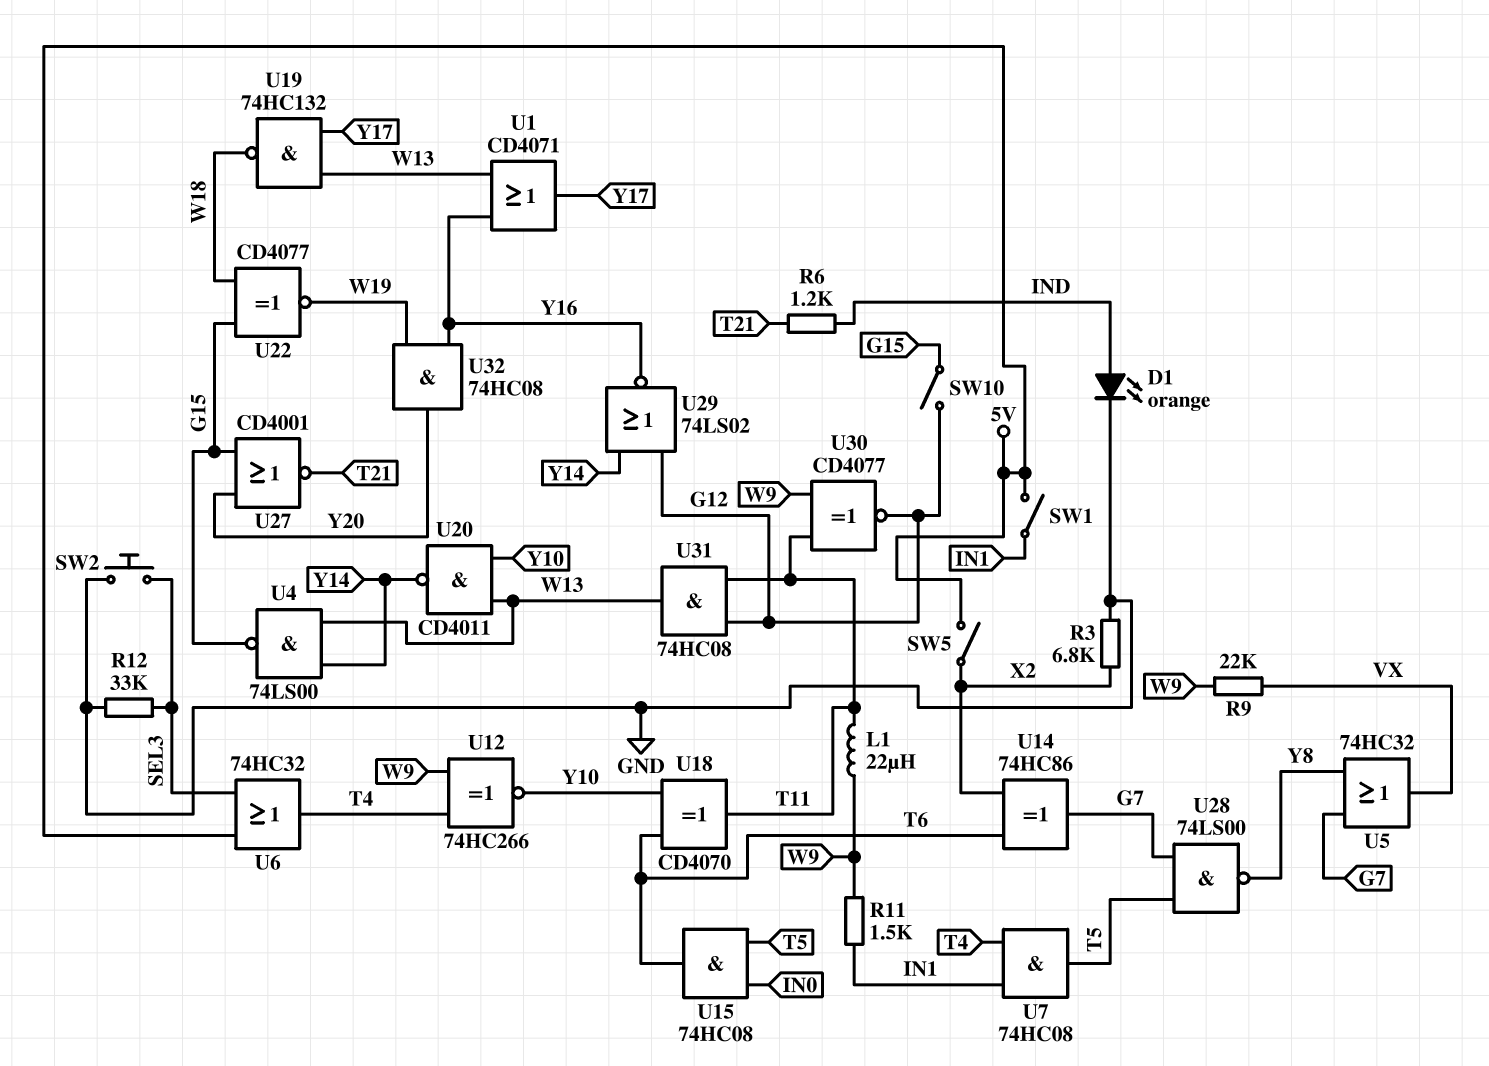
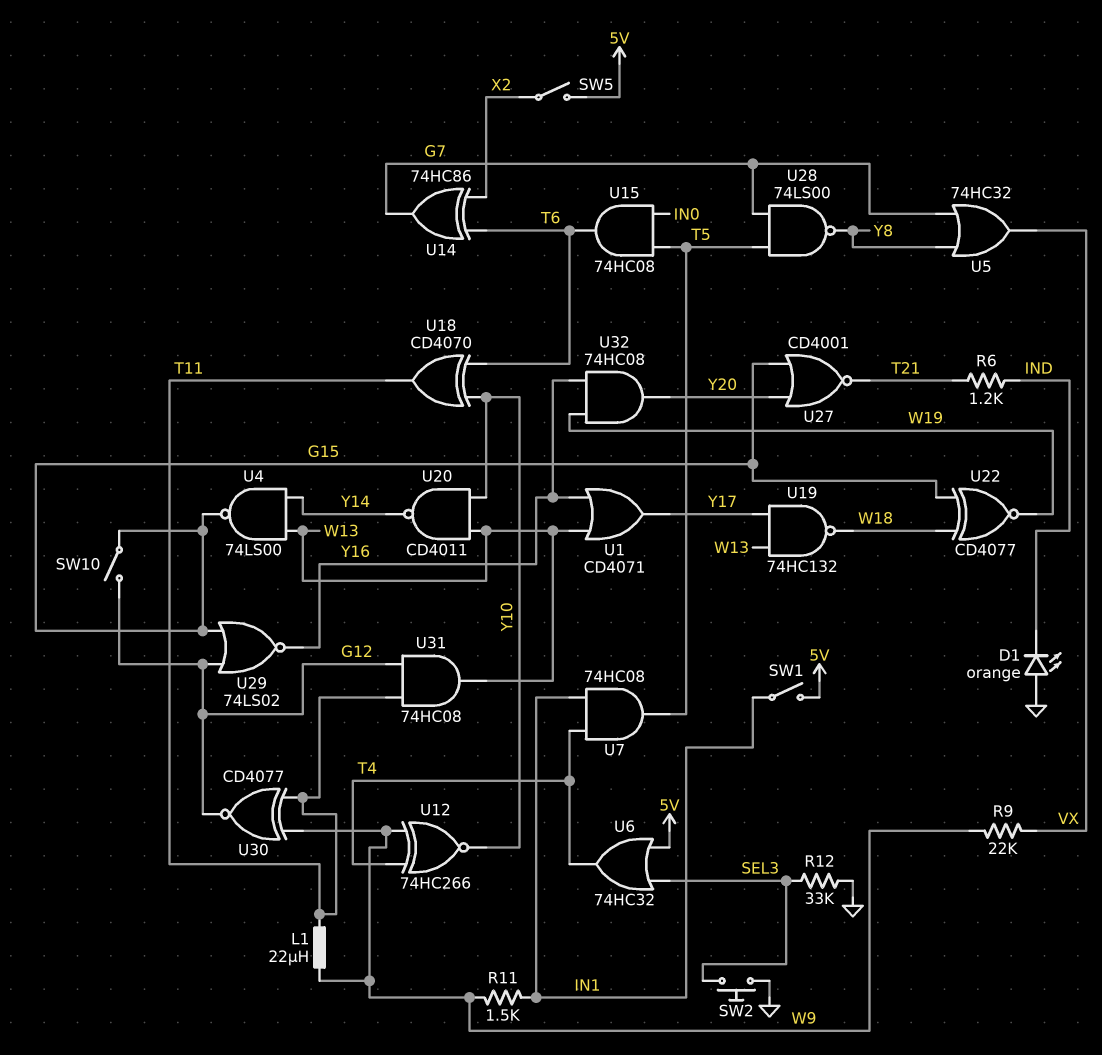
D1: LED orange (A IND, K GND) -> LED orange (A GND, K IND)
R3: 6.8k (GND, X2) -> none
U29: NOR 74LS02 (in G12, in Y14, out Y16) -> NOR 74LS02 (in G12, in G15, out Y16)

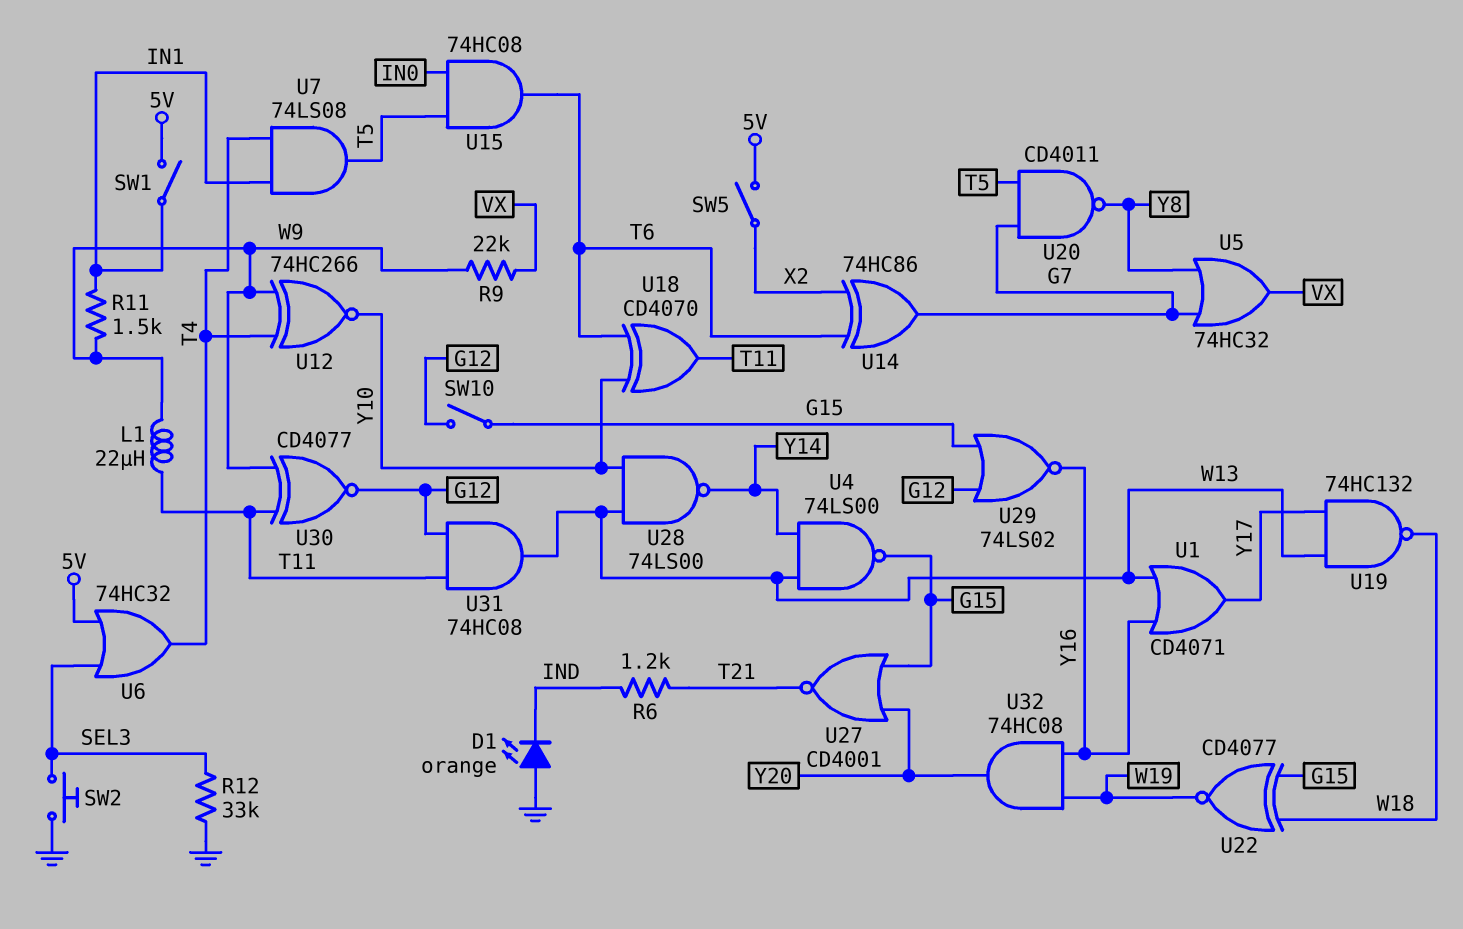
U7: AND 74HC08 (in IN1, in T4, out T5) -> AND 74LS08 (in IN1, in T4, out T5)
U20: NAND CD4011 (in W13, in Y10, out Y14) -> NAND CD4011 (in G7, in T5, out Y8)
U28: NAND 74LS00 (in G7, in T5, out Y8) -> NAND 74LS00 (in W13, in Y10, out Y14)

